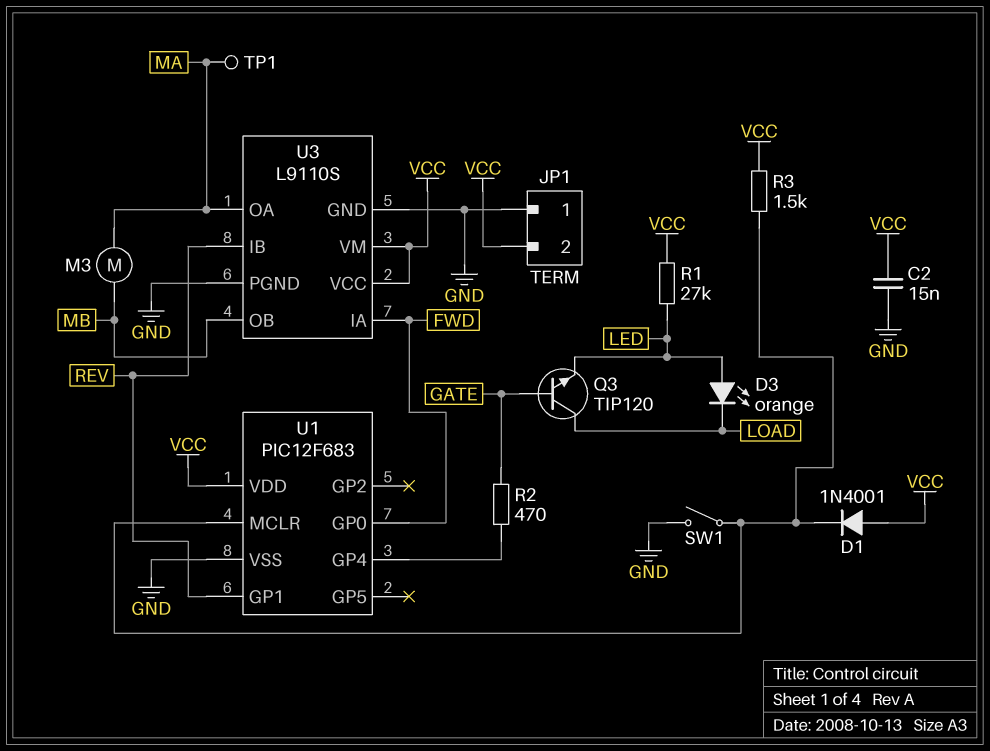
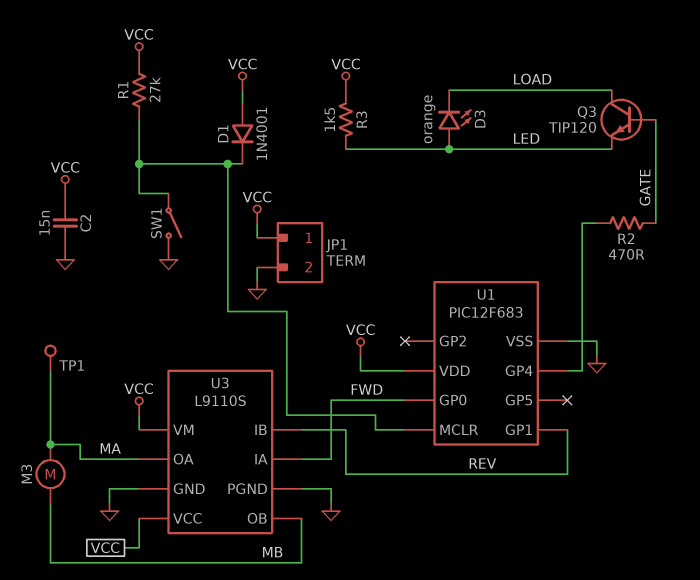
JP1 pin 1: GND -> VCC
JP1 pin 2: VCC -> GND
R1: 27k (LED, VCC) -> 27k (U1/MCLR, VCC)
R3: 1.5k (U1/MCLR, VCC) -> 1.5k (LED, VCC)

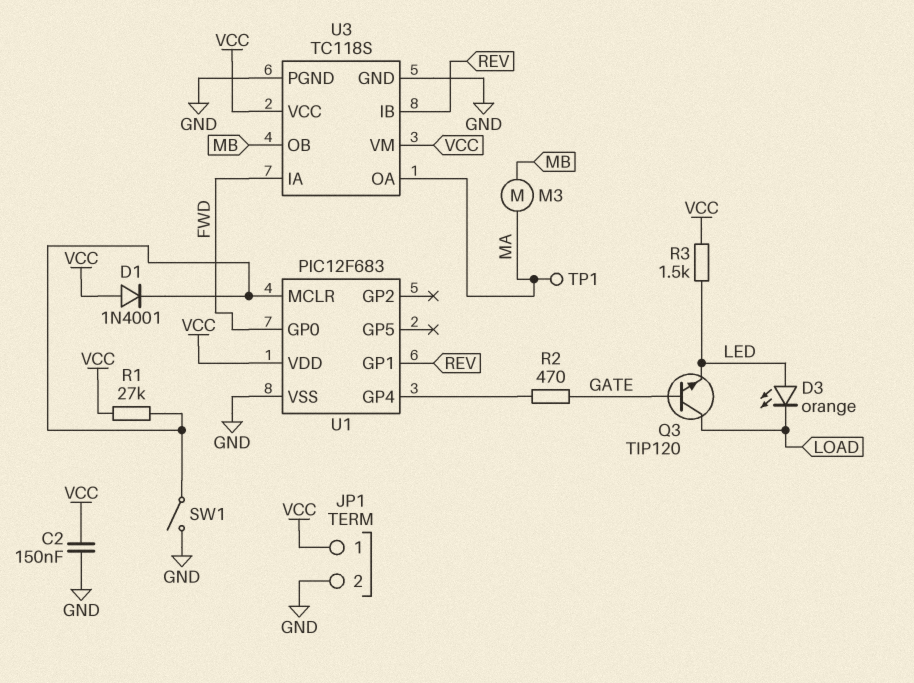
C2: 15nF (GND, VCC) -> 150nF (GND, VCC)
U3: L9110S -> TC118S

